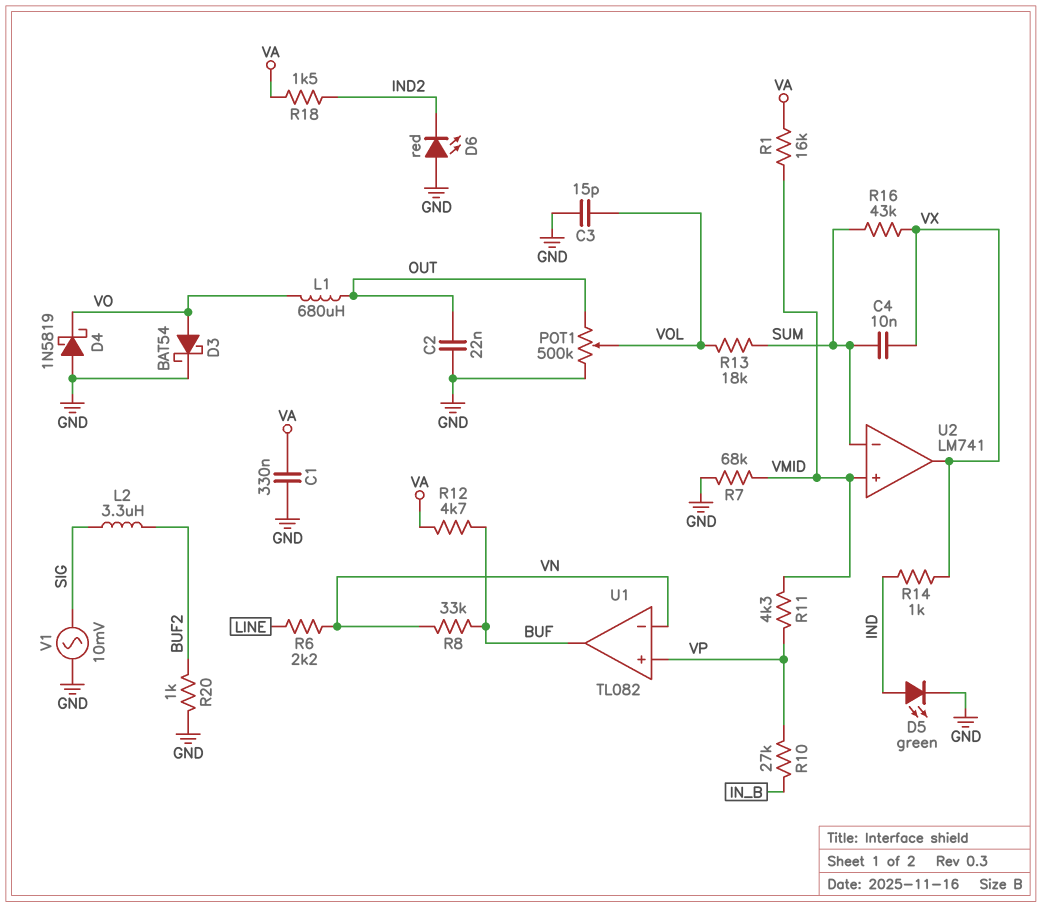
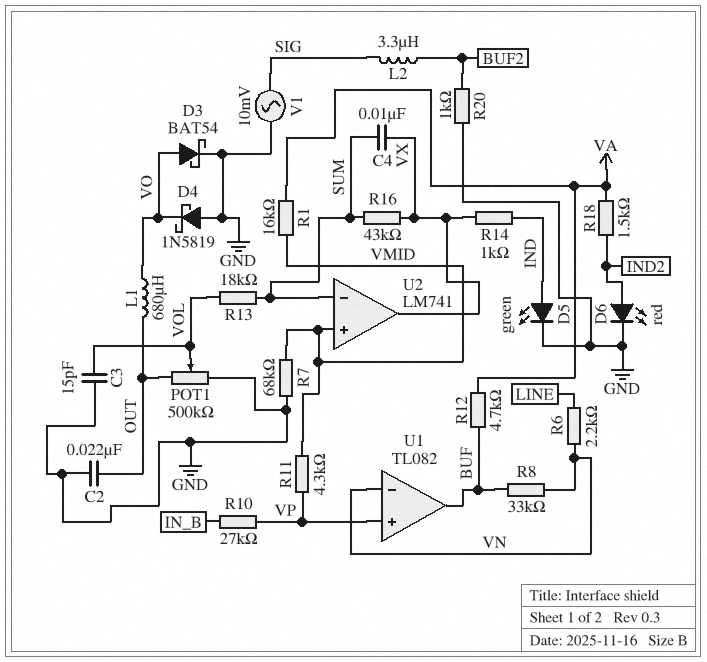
C1: 330nF (GND, VA) -> none
D6: LED red (A GND, K IND2) -> LED red (A IND2, K GND)

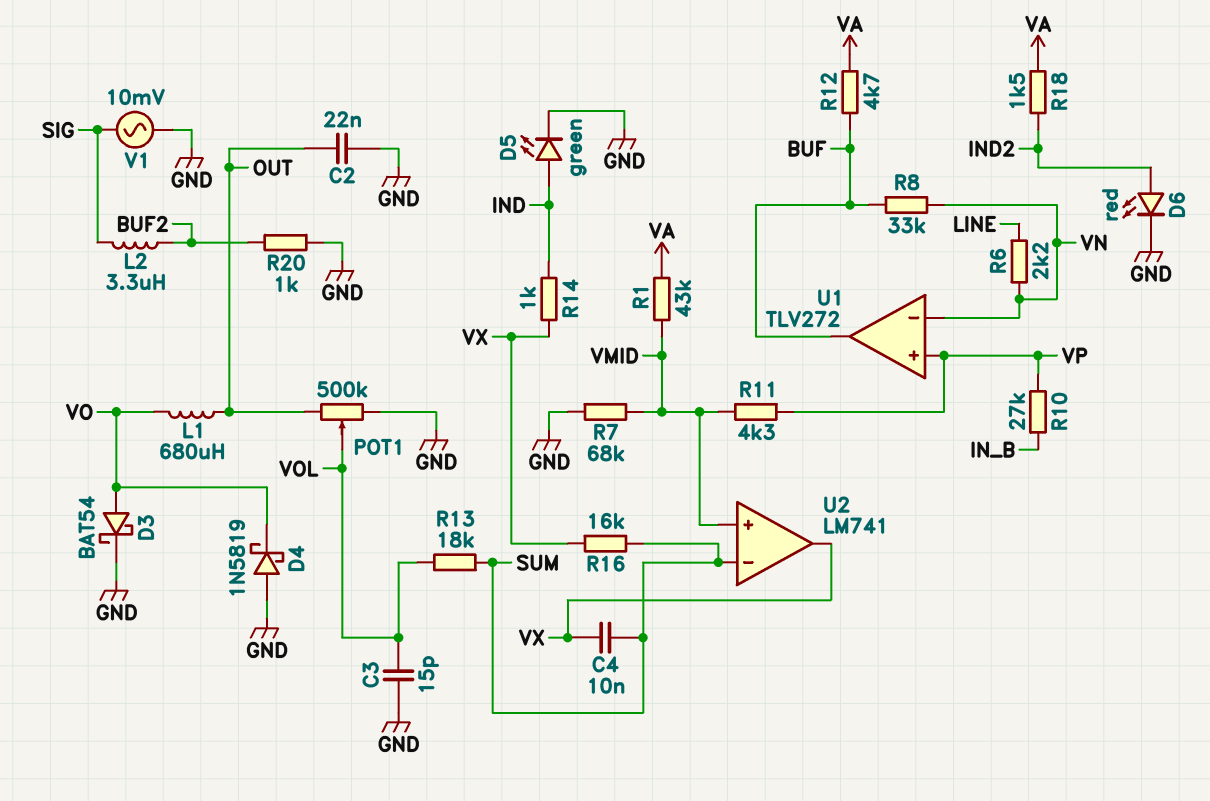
R1: 16k (VA, VMID) -> 43k (VA, VMID)
R16: 43k (SUM, VX) -> 16k (SUM, VX)
U1: TL082 -> TLV272

